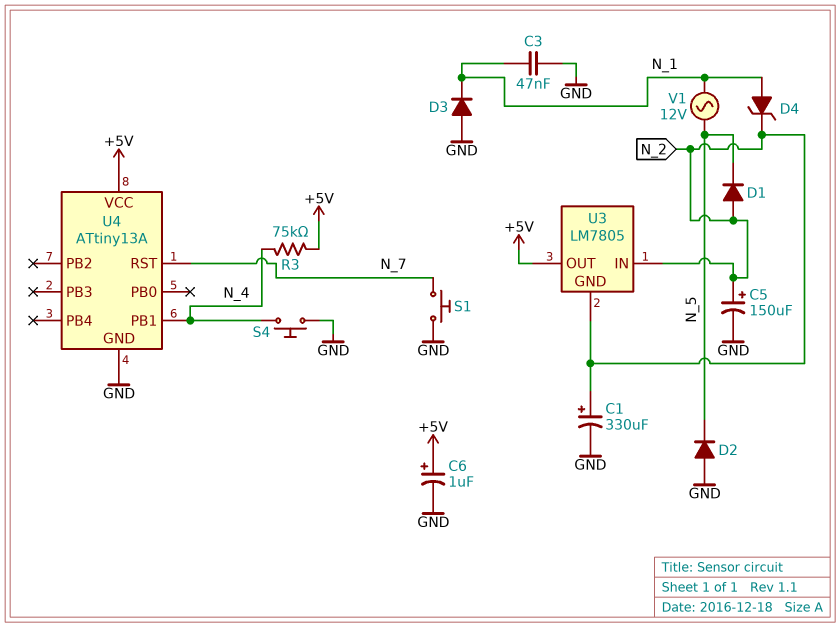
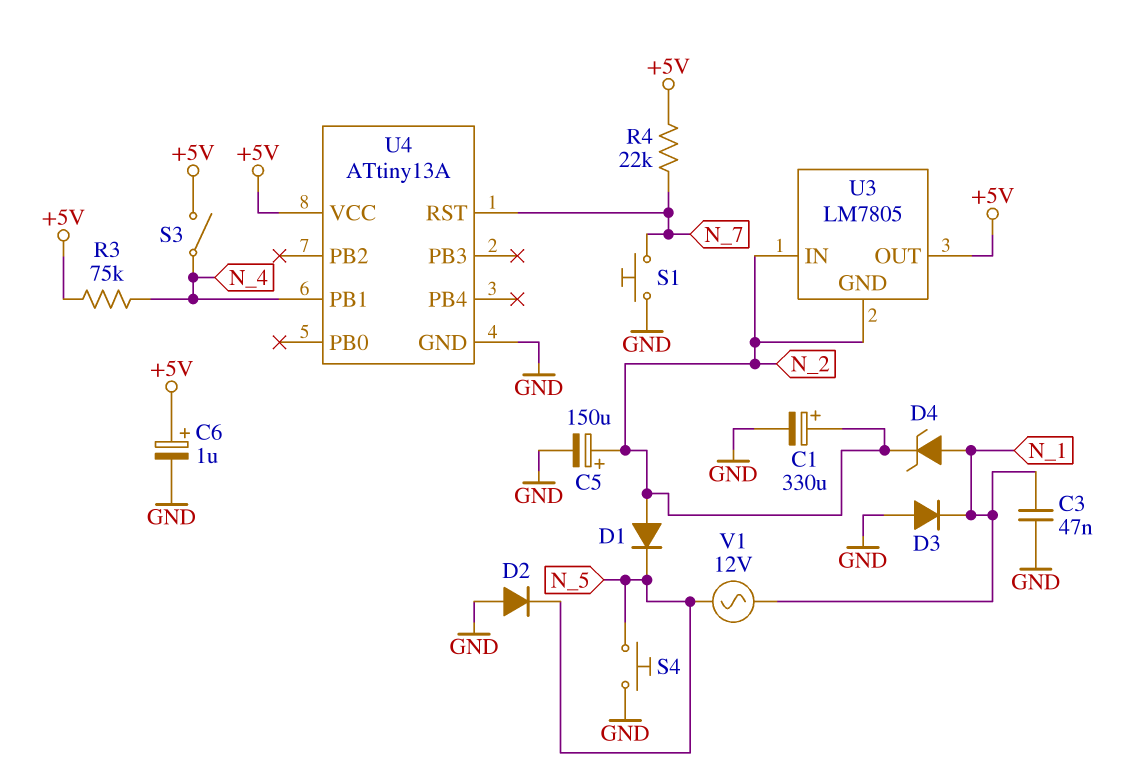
R4: none -> 22k (+5V, N_7)
S3: none -> switch (+5V, N_4)
S4: button (GND, N_4) -> button (GND, N_5)

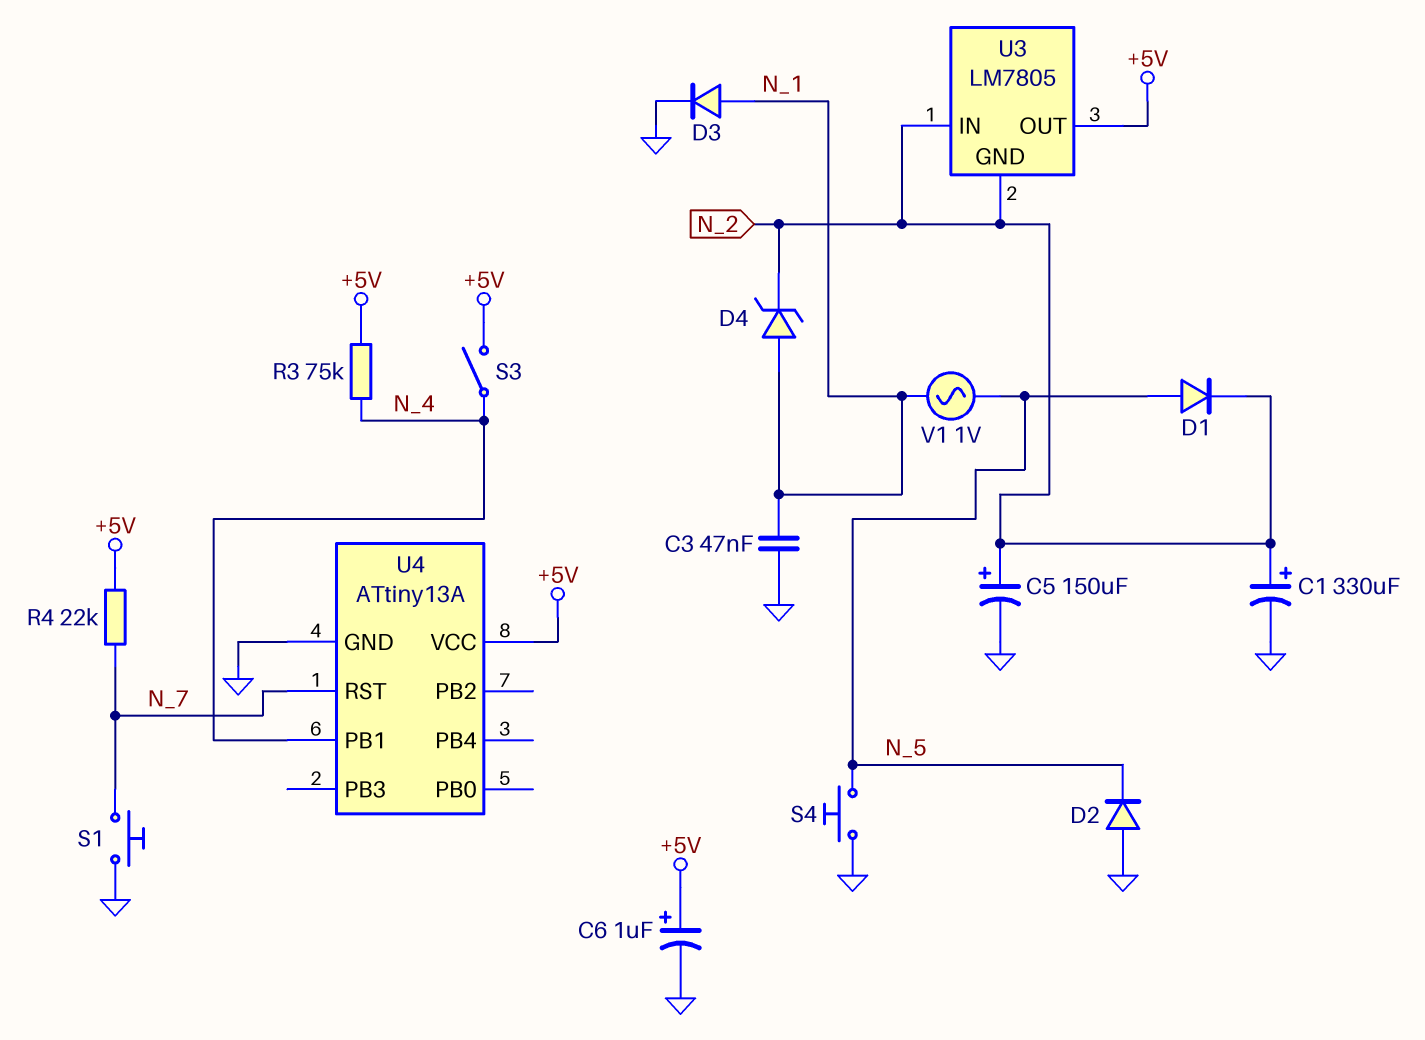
D1: diode (A N_2, K N_5) -> diode (A N_5, K N_2)
D3: diode (A GND, K N_1) -> diode (A N_1, K GND)
V1: AC 12V (N_1, N_5) -> AC 1V (N_1, N_5)

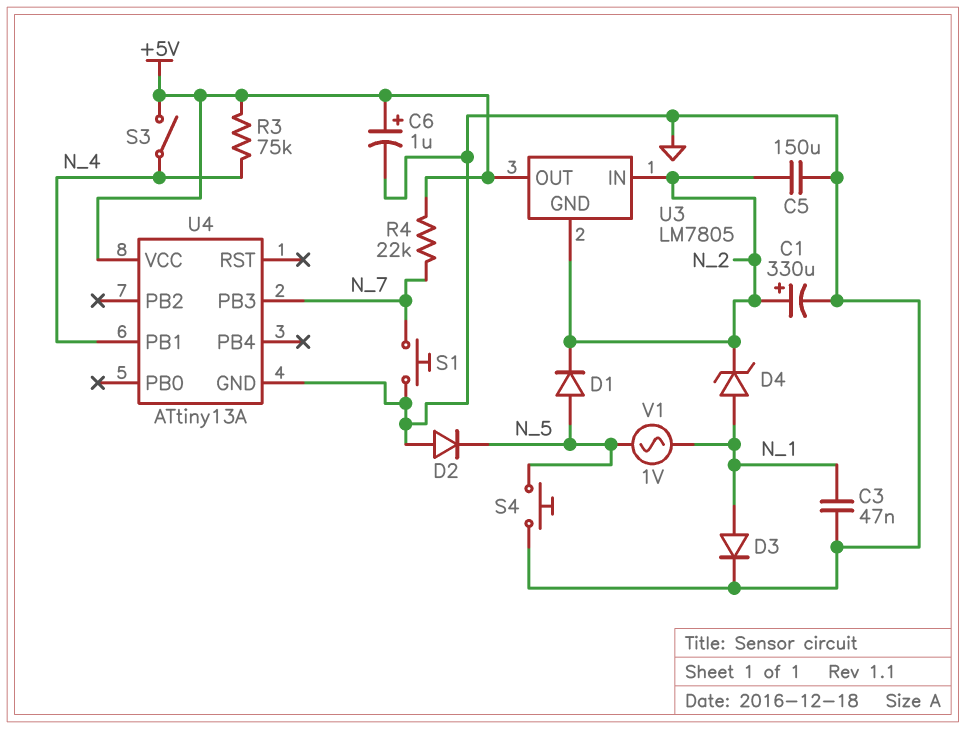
C5: 150uF (plus N_2, minus GND) -> 150uF (GND, N_2)
U4 pin PB3: none -> N_7
U4 pin RST: N_7 -> none

